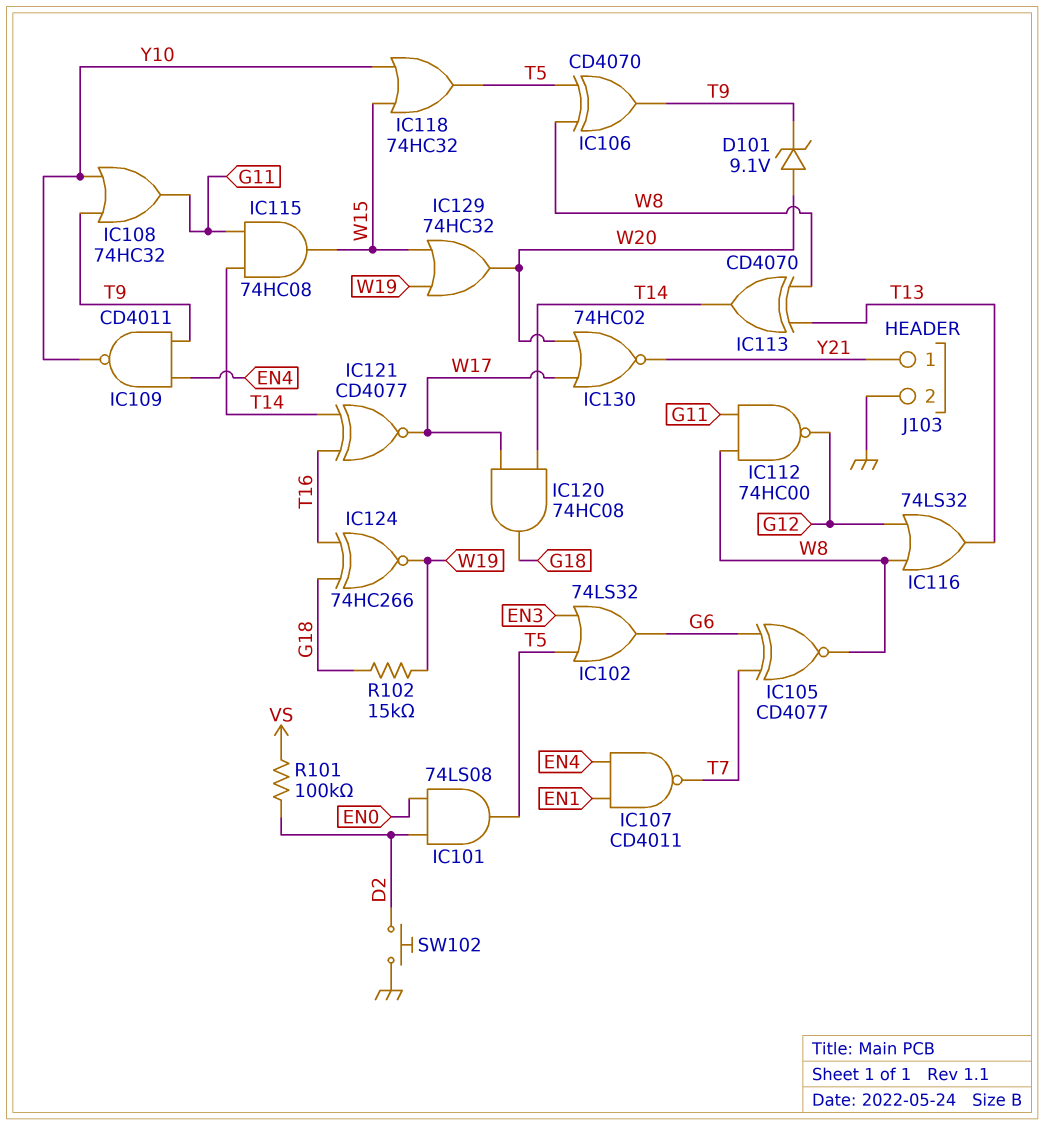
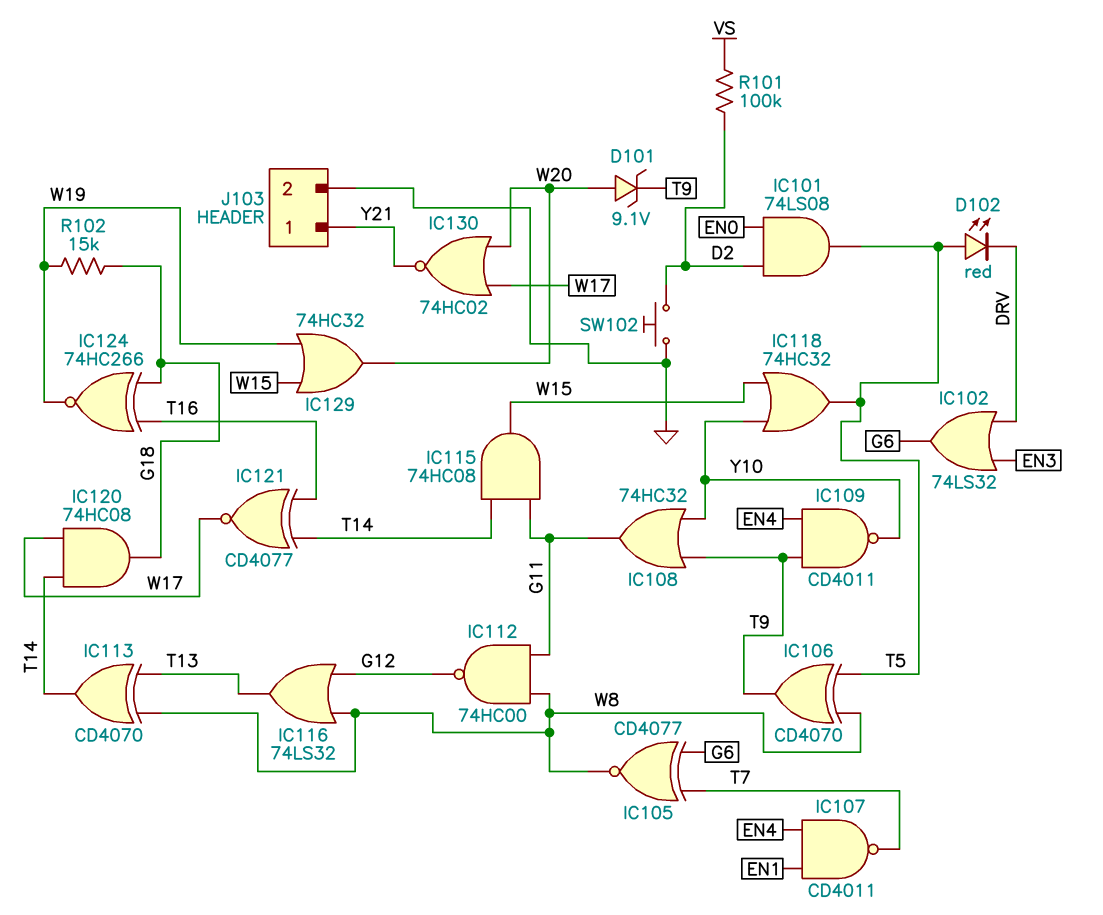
D102: none -> LED red (A T5, K DRV)
IC102: OR 74LS32 (in EN3, in T5, out G6) -> OR 74LS32 (in DRV, in EN3, out G6)

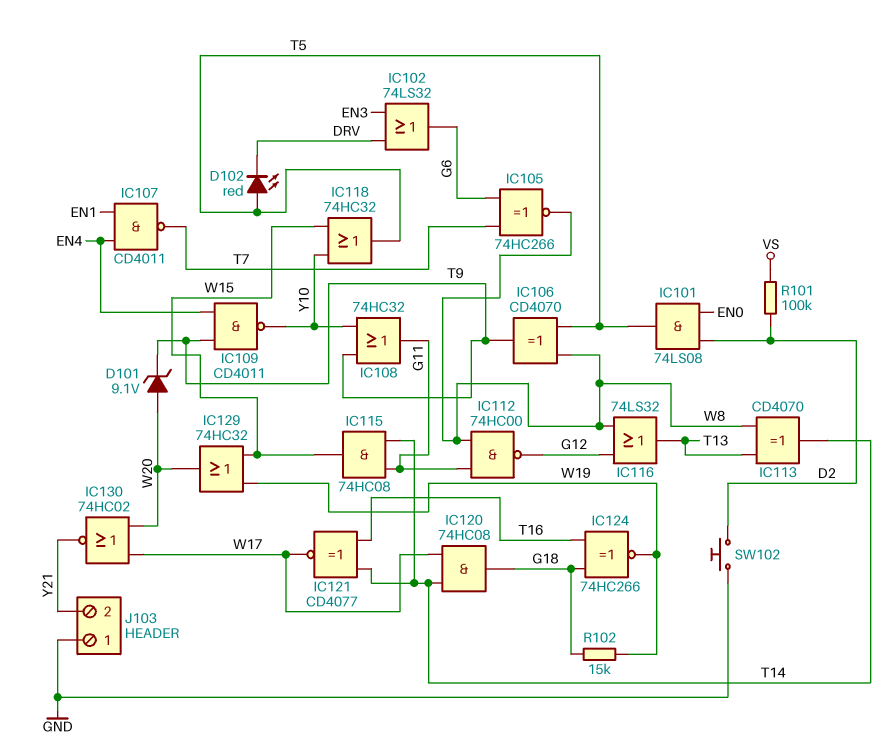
IC105: XNOR CD4077 (in G6, in T7, out W8) -> XNOR 74HC266 (in G6, in T7, out W8)
J103 pin 1: Y21 -> GND
J103 pin 2: GND -> Y21

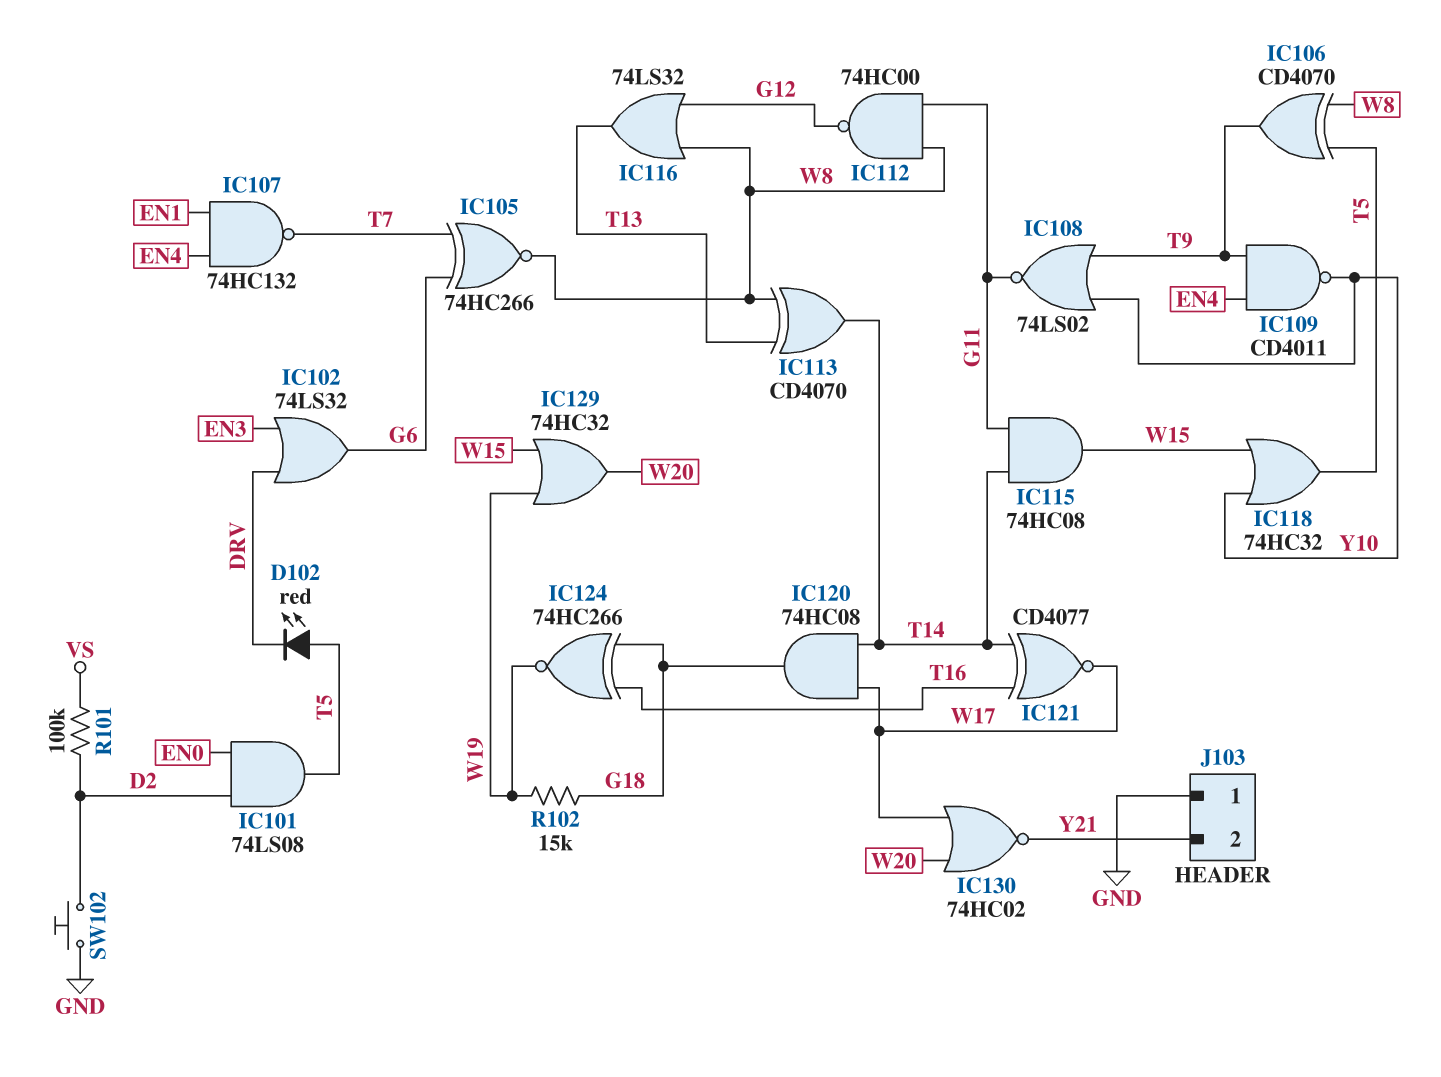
D101: zener 9.1V (A W20, K T9) -> none
IC107: NAND CD4011 (in EN1, in EN4, out T7) -> NAND 74HC132 (in EN1, in EN4, out T7)
IC108: OR 74HC32 (in T9, in Y10, out G11) -> NOR 74LS02 (in T9, in Y10, out G11)

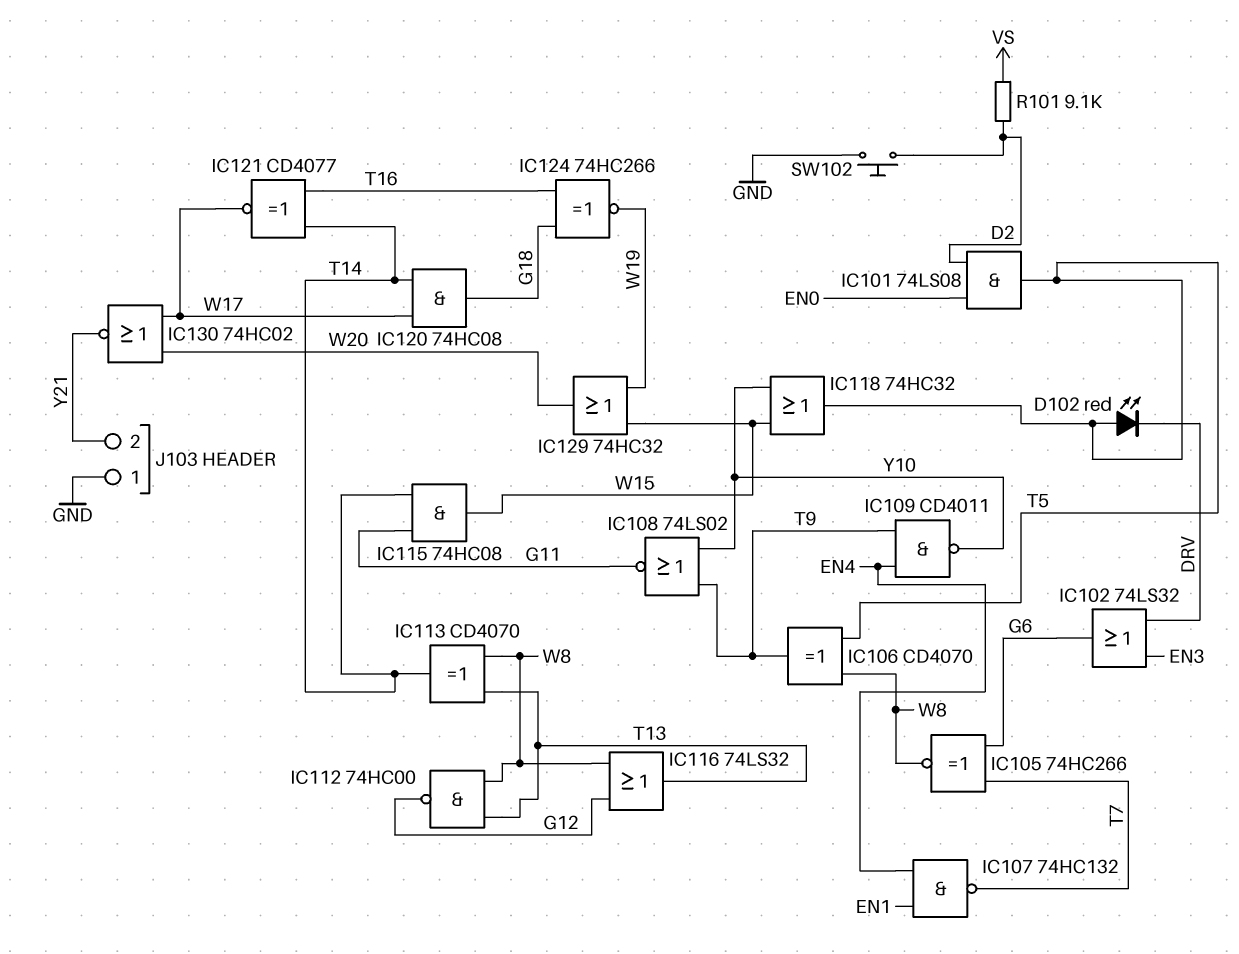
IC112: NAND 74HC00 (in G11, in W8, out G12) -> NAND 74HC00 (in T13, in W8, out G12)
R101: 100k (D2, VS) -> 9.1k (D2, VS)
R102: 15k (G18, W19) -> none

